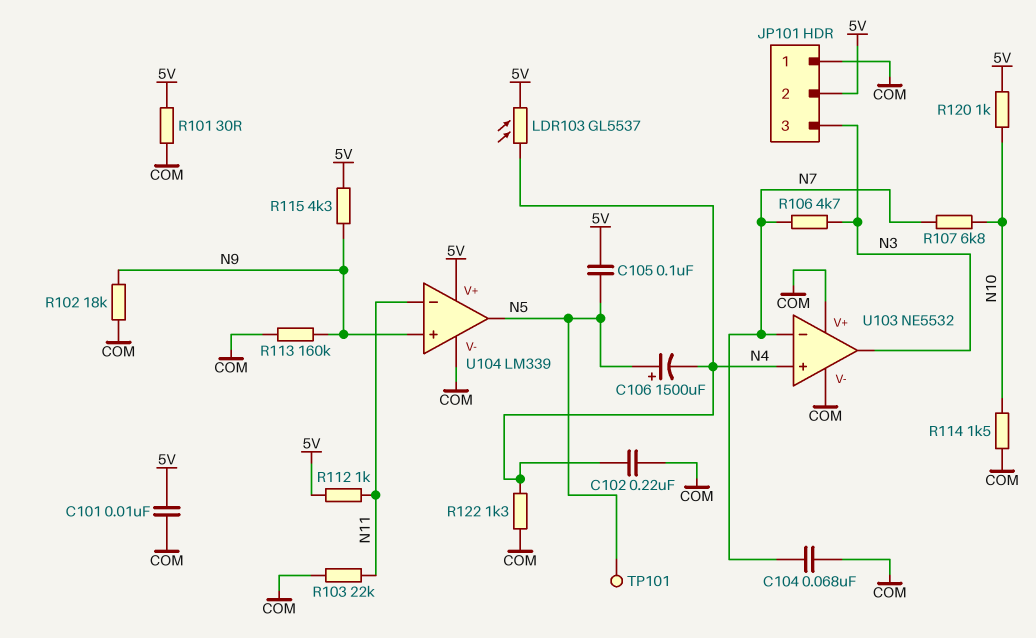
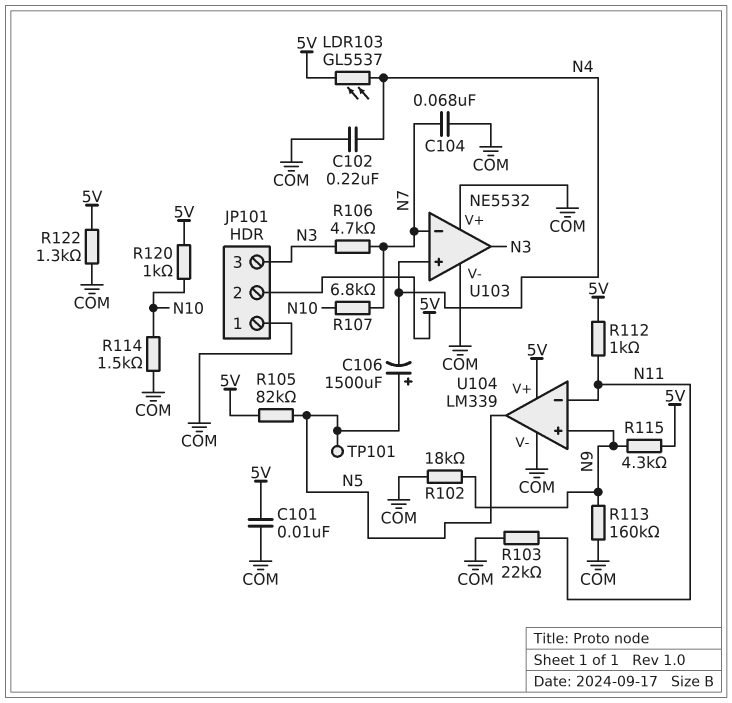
C105: 100nF (5V, N5) -> none
R101: 30 (5V, COM) -> none
R105: none -> 82k (5V, N5)
R122: 1.3k (COM, N4) -> 1.3k (5V, COM)

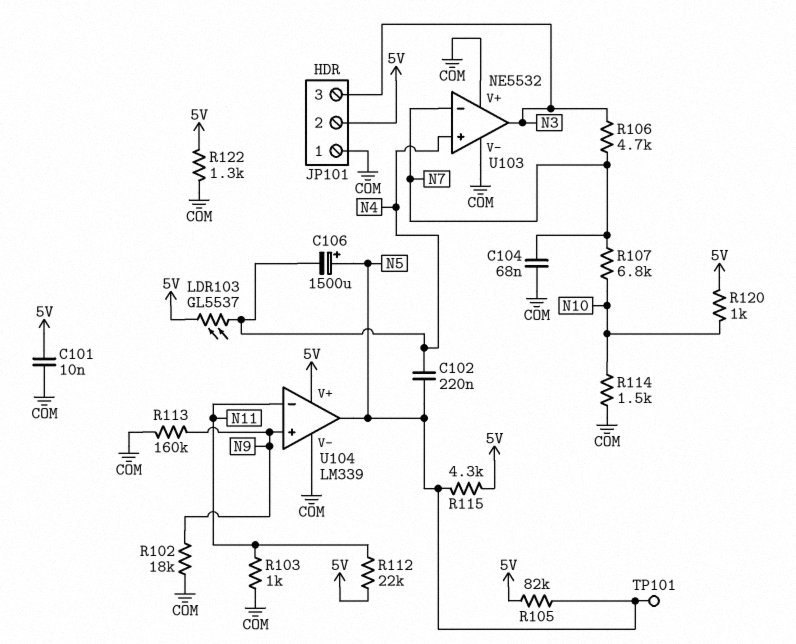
C102: 220nF (COM, N4) -> 220nF (N4, N5)
R103: 22k (COM, N11) -> 1k (COM, N11)
R112: 1k (5V, N11) -> 22k (5V, N11)
R115: 4.3k (5V, N9) -> 4.3k (5V, N5)

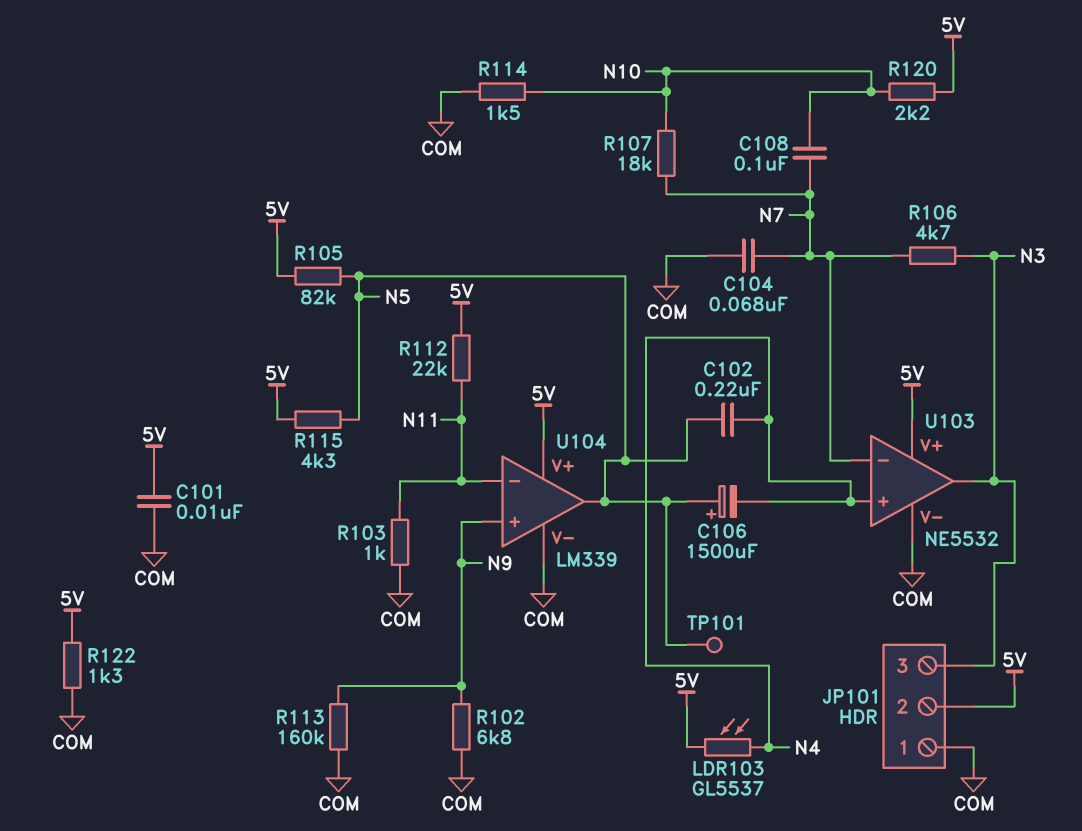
C108: none -> 100nF (N7, N10)
R102: 18k (COM, N9) -> 6.8k (COM, N9)
R107: 6.8k (N7, N10) -> 18k (N7, N10)
R120: 1k (5V, N10) -> 2.2k (5V, N10)
U103 pin V+: COM -> 5V

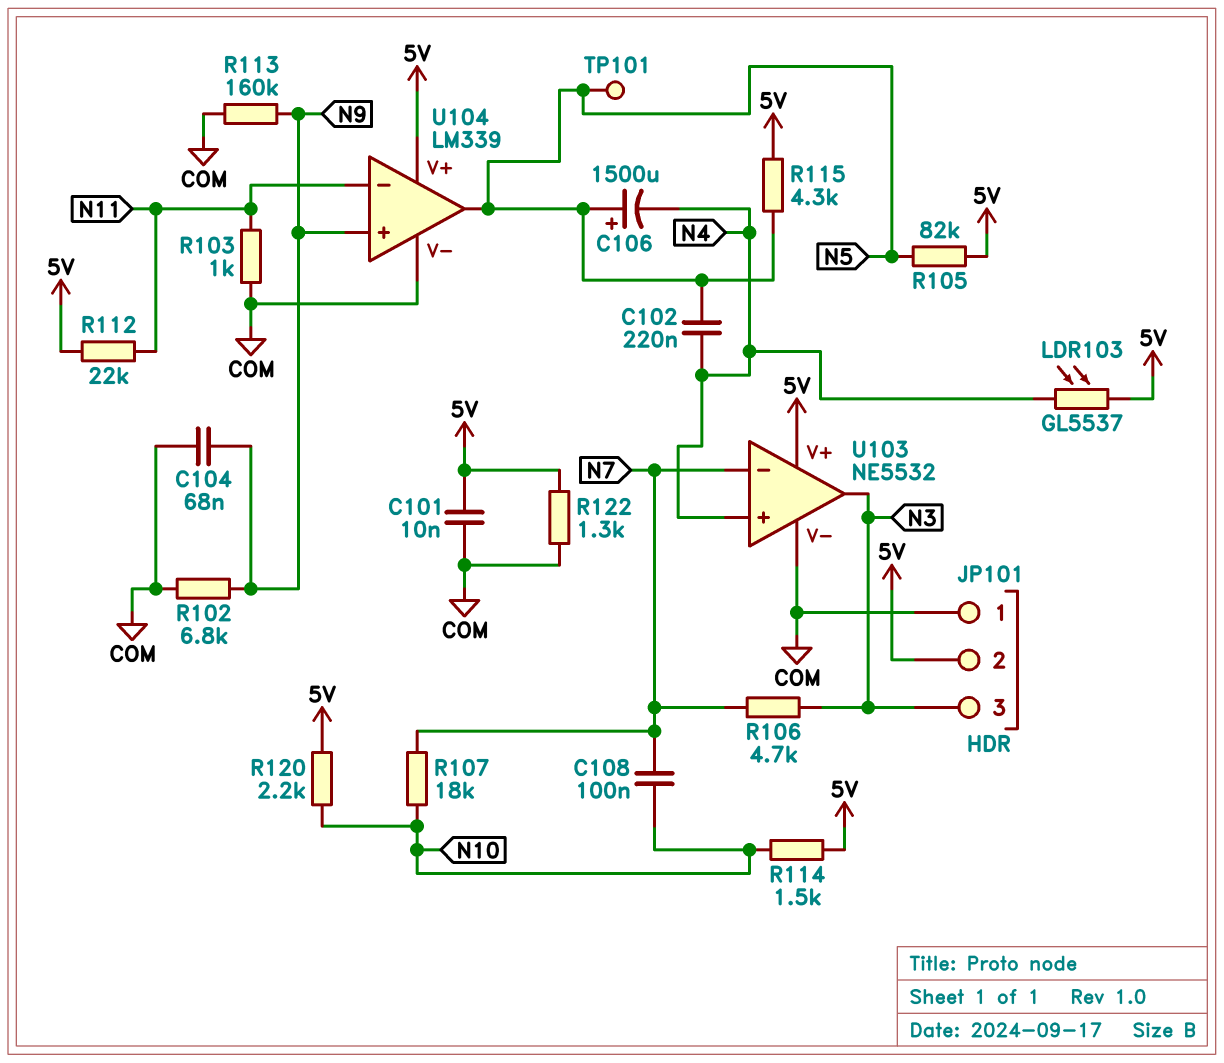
C104: 68nF (COM, N7) -> 68nF (COM, N9)
R114: 1.5k (COM, N10) -> 1.5k (5V, N10)

